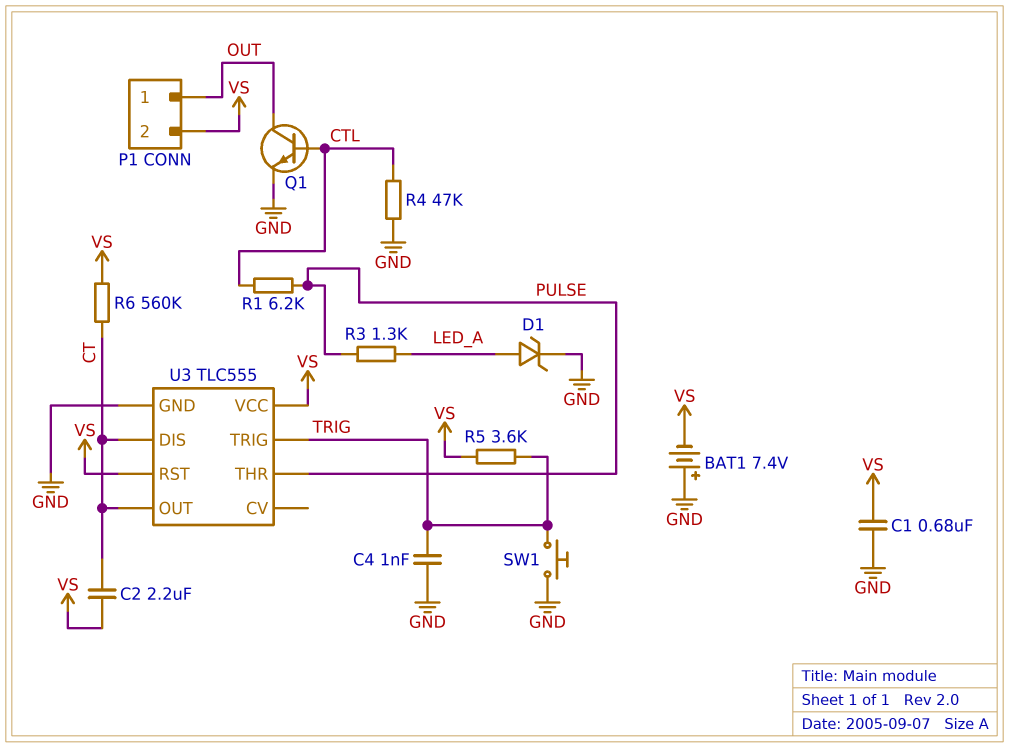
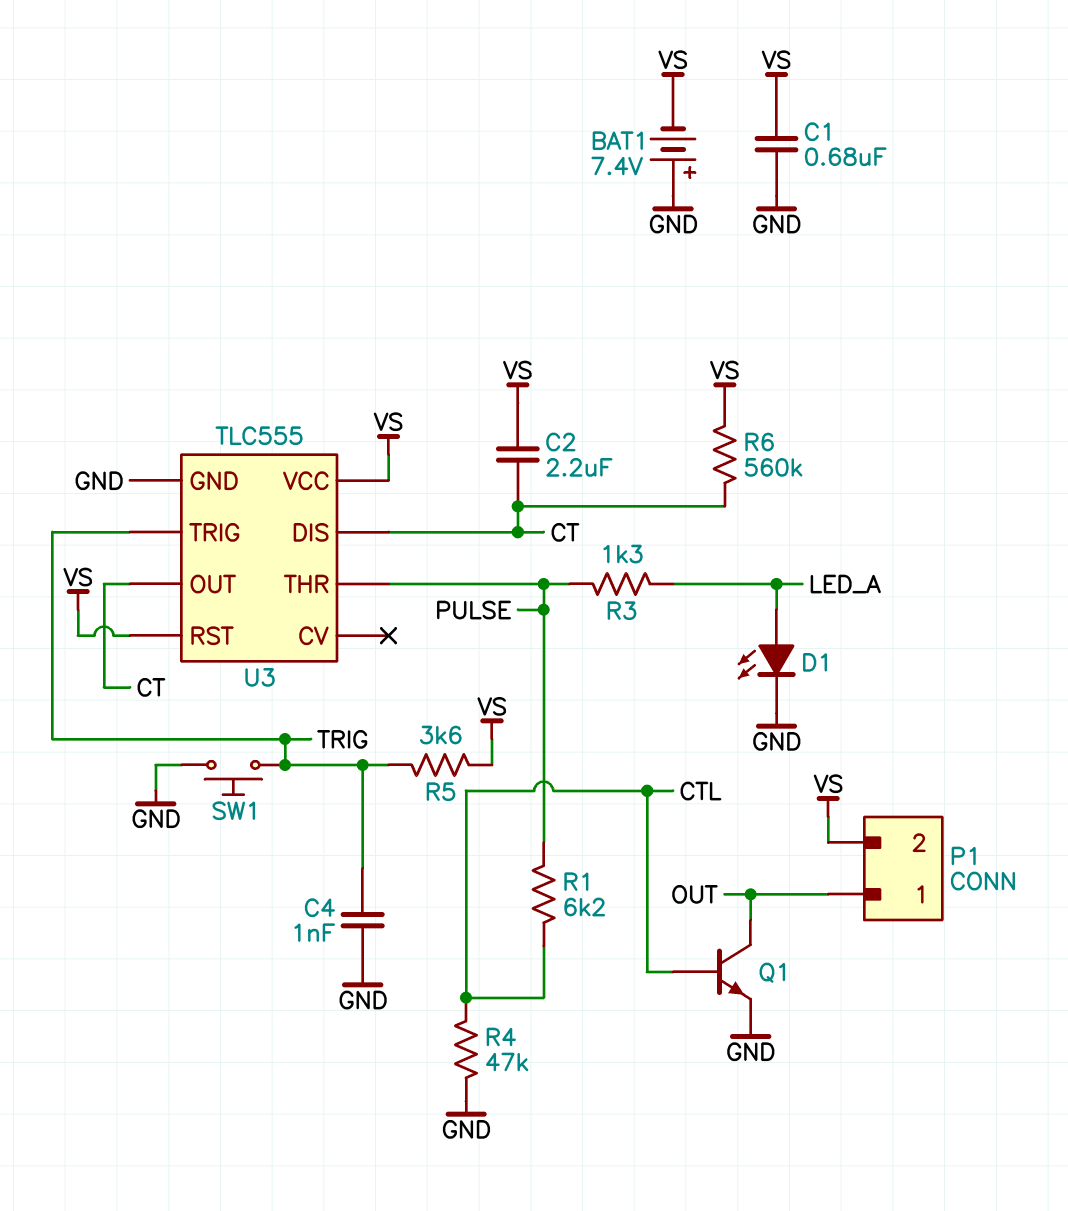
D1: zener (A LED_A, K GND) -> LED (A LED_A, K GND)

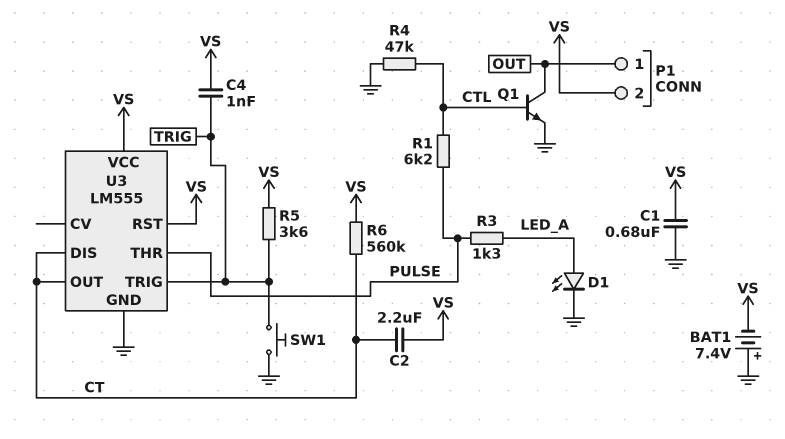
C4: 1nF (GND, TRIG) -> 1nF (TRIG, VS)
U3: TLC555 -> LM555

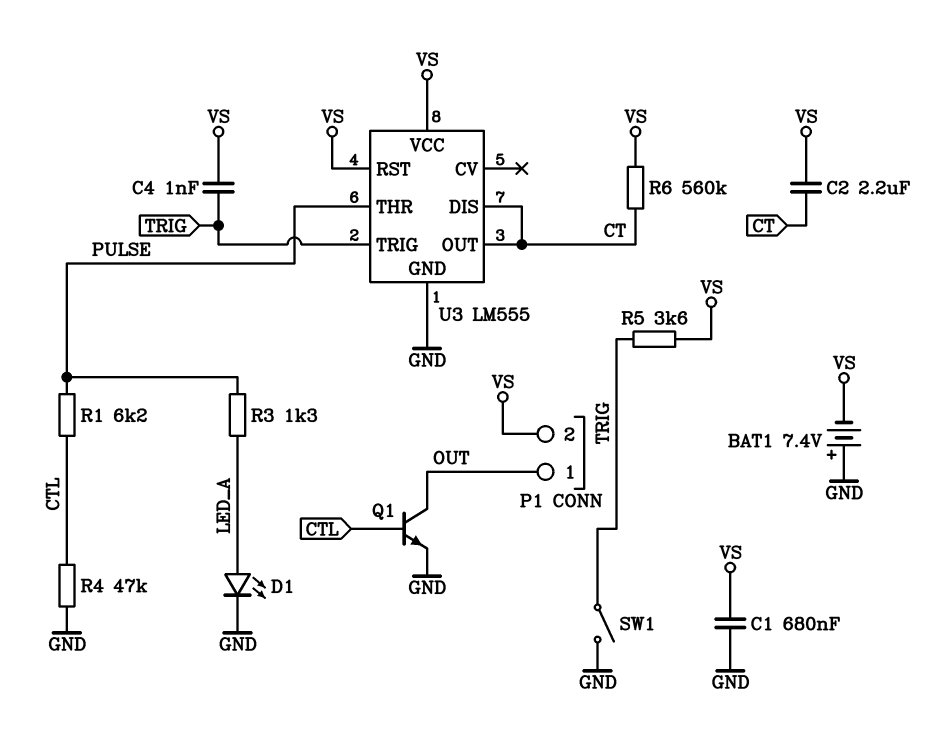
SW1: button (GND, TRIG) -> switch (GND, TRIG)

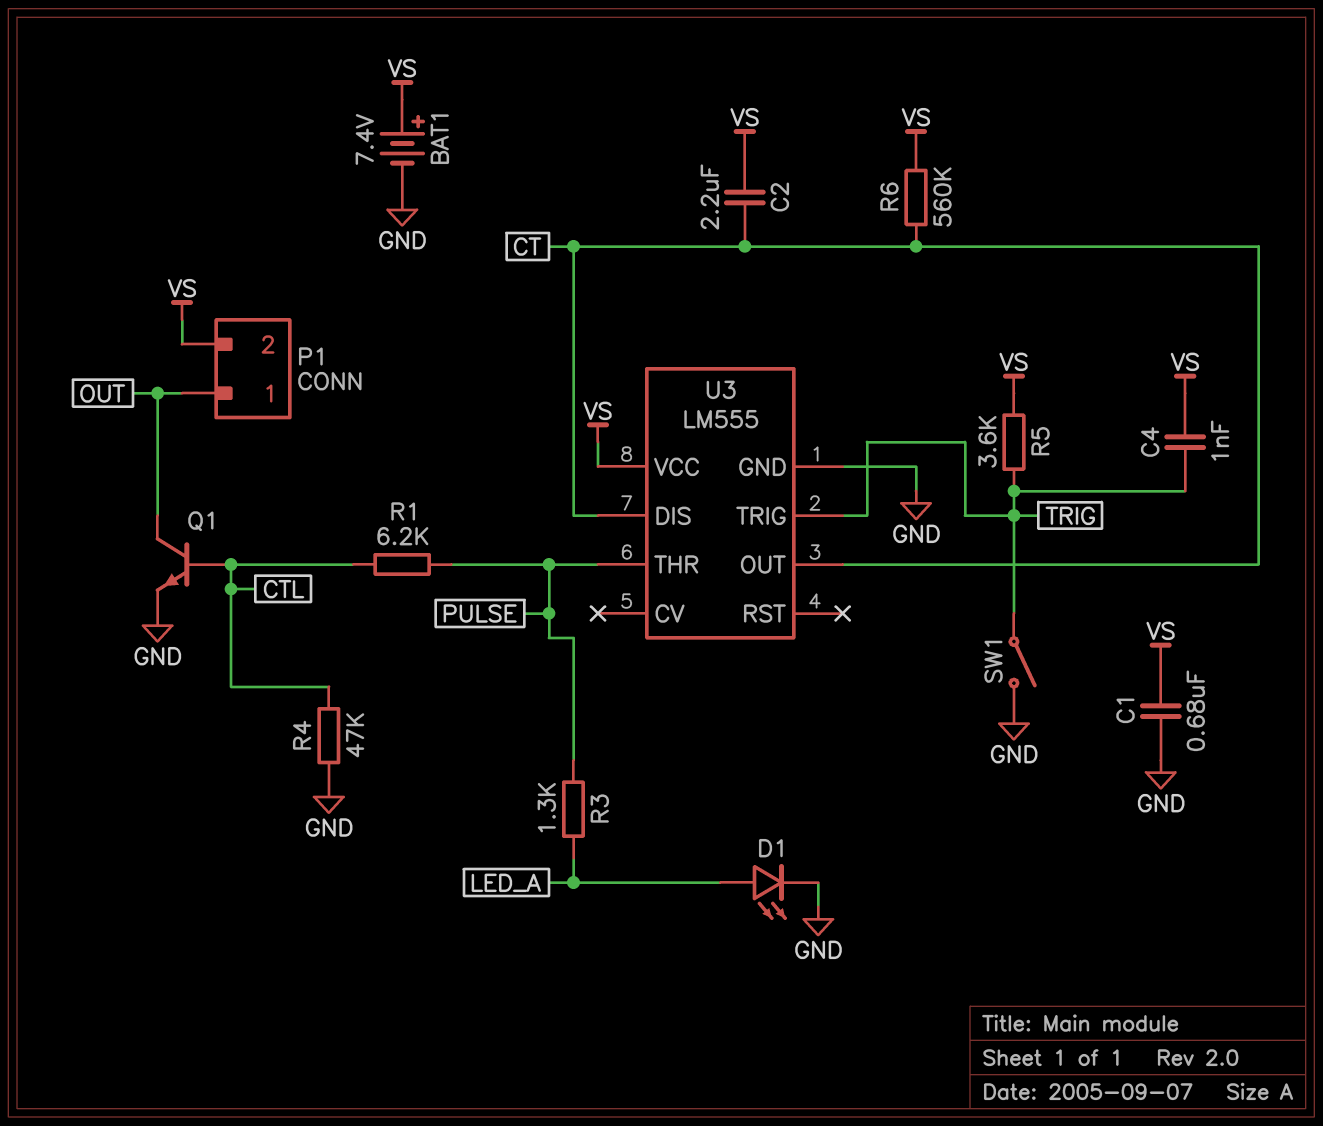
BAT1: 7.4V (plus GND, minus VS) -> 7.4V (plus VS, minus GND)
U3 pin RST: VS -> none

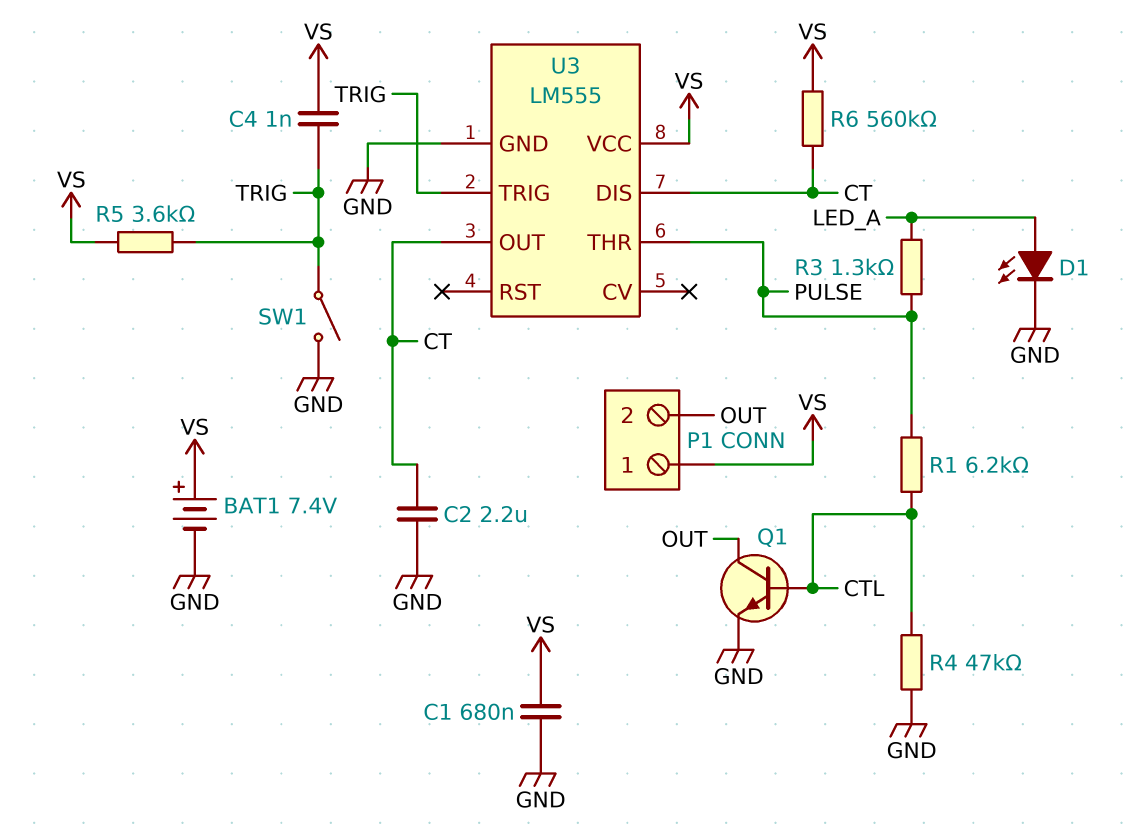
C2: 2.2uF (CT, VS) -> 2.2uF (CT, GND)
P1 pin 1: OUT -> VS
P1 pin 2: VS -> OUT

